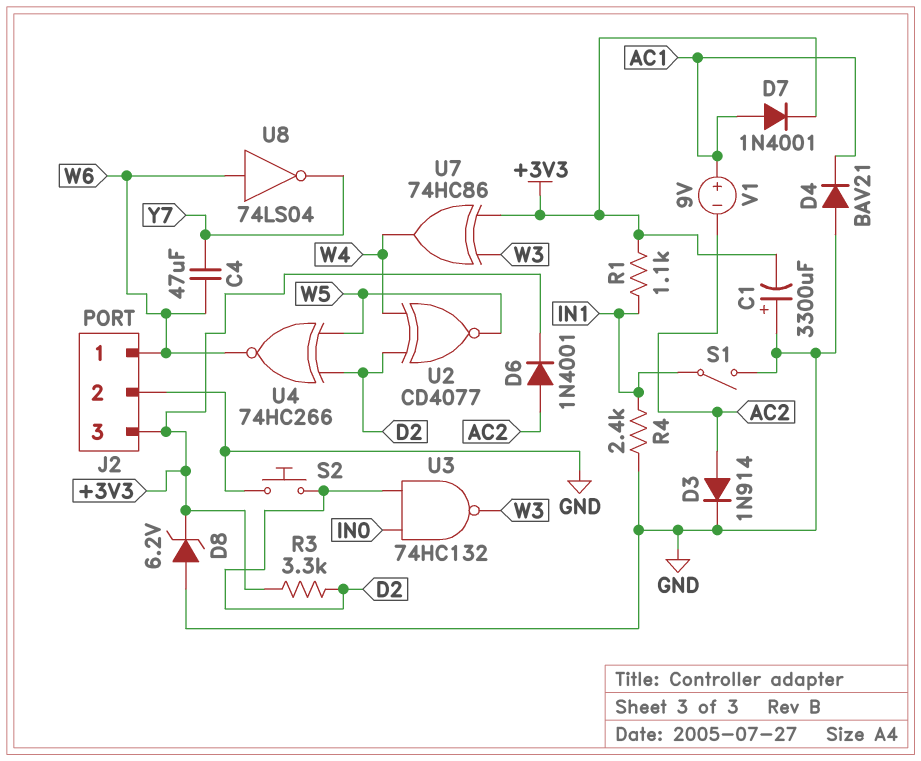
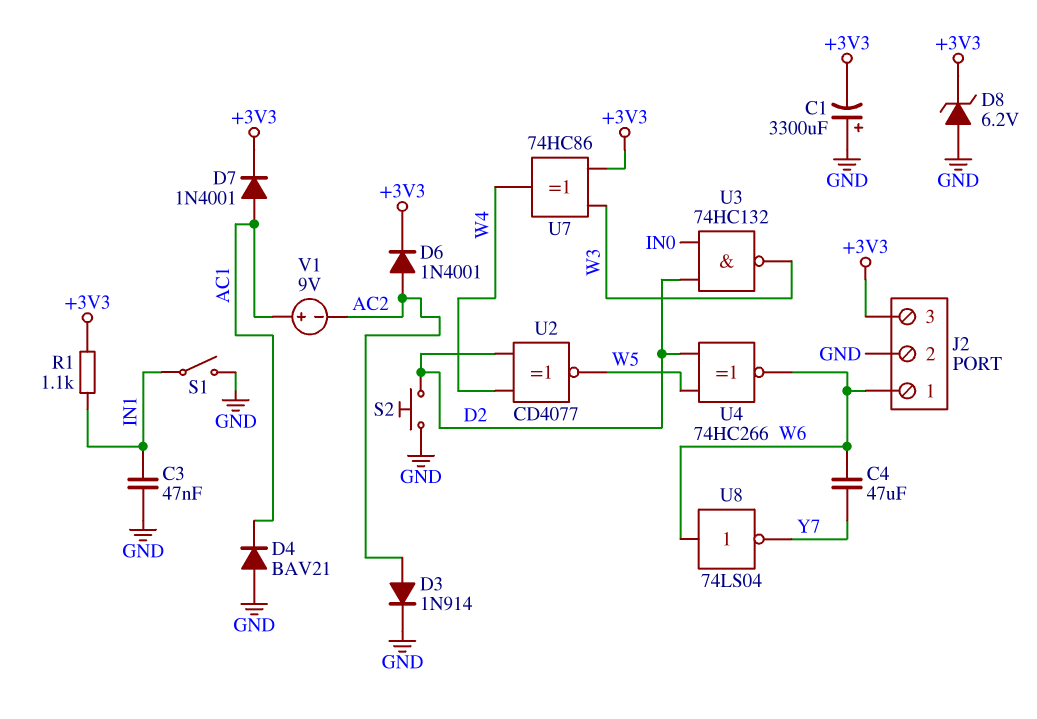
C3: none -> 47nF (GND, IN1)
R3: 3.3k (+3V3, D2) -> none
R4: 2.4k (GND, IN1) -> none

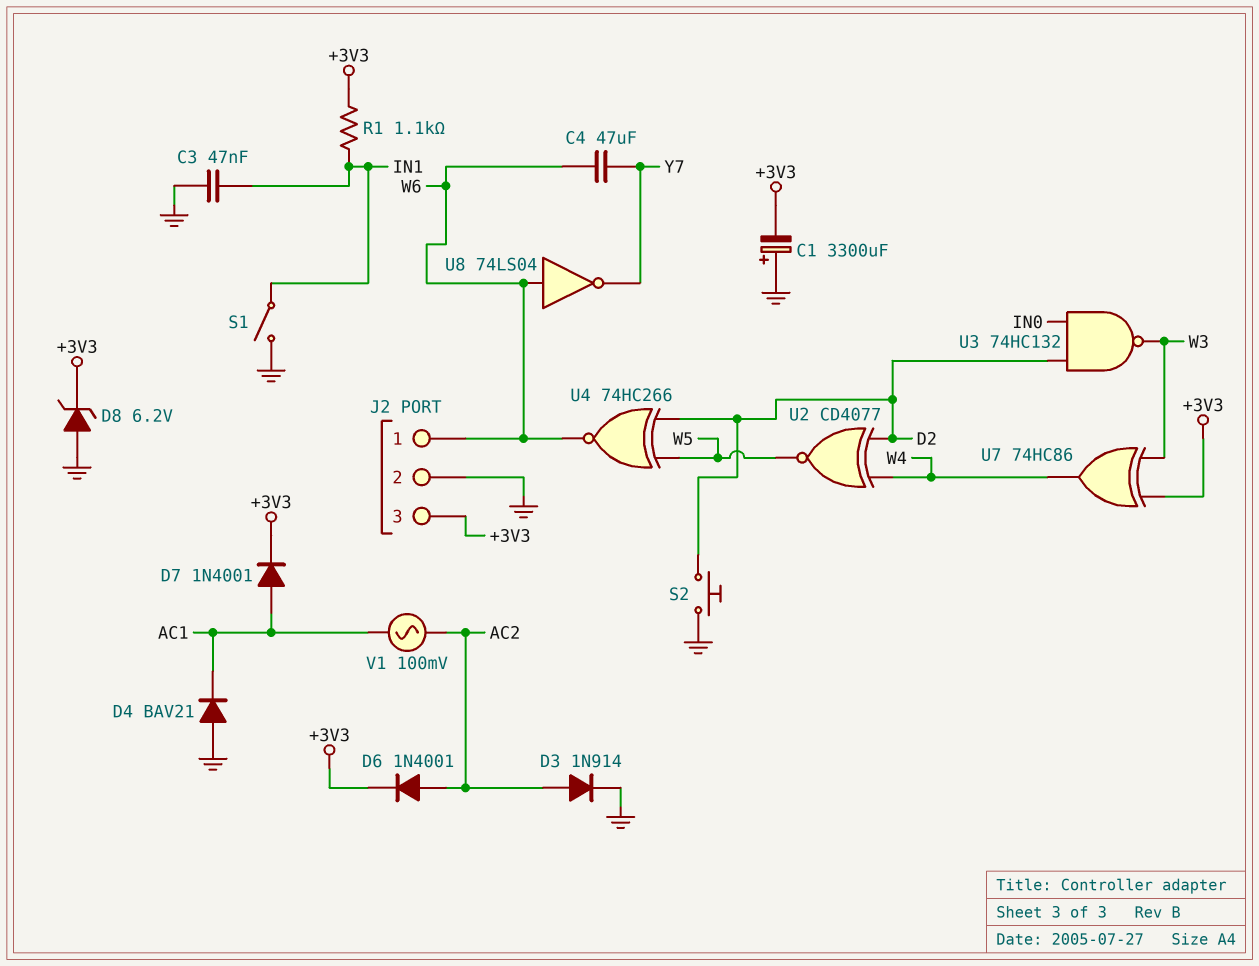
V1: 9V (plus AC1, minus AC2) -> AC 100mV (AC1, AC2)

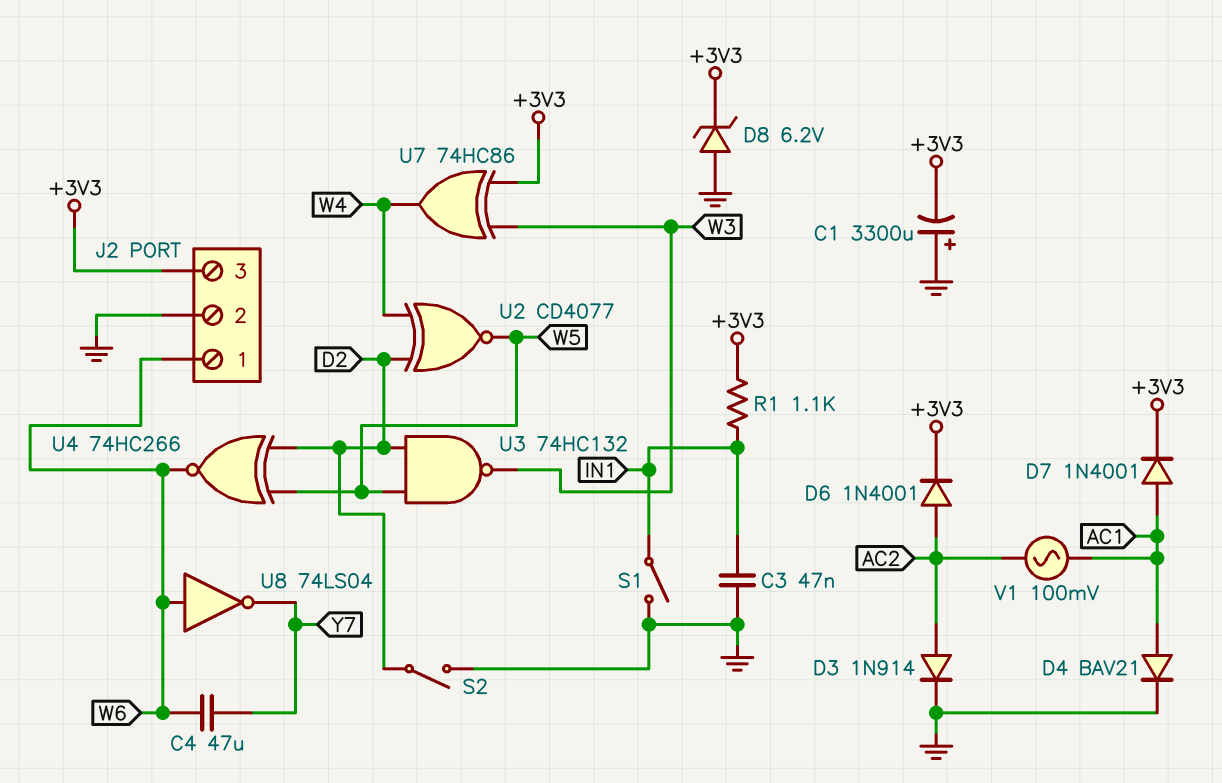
D4: diode BAV21 (A GND, K AC1) -> diode BAV21 (A AC1, K GND)
S2: button (D2, GND) -> switch (D2, GND)
U3: NAND 74HC132 (in D2, in IN0, out W3) -> NAND 74HC132 (in D2, in W5, out W3)

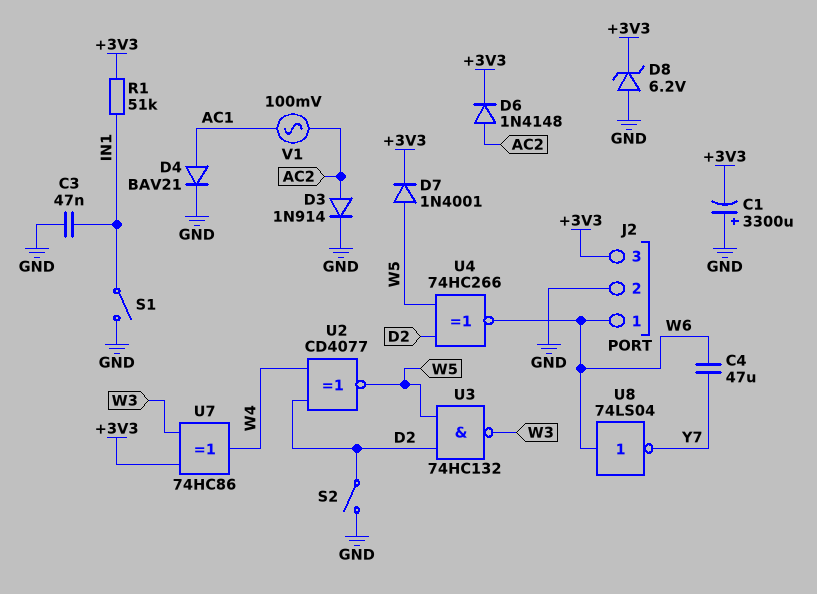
D6: diode 1N4001 (A AC2, K +3V3) -> diode 1N4148 (A AC2, K +3V3)
D7: diode 1N4001 (A AC1, K +3V3) -> diode 1N4001 (A W5, K +3V3)
R1: 1.1k (+3V3, IN1) -> 51k (+3V3, IN1)

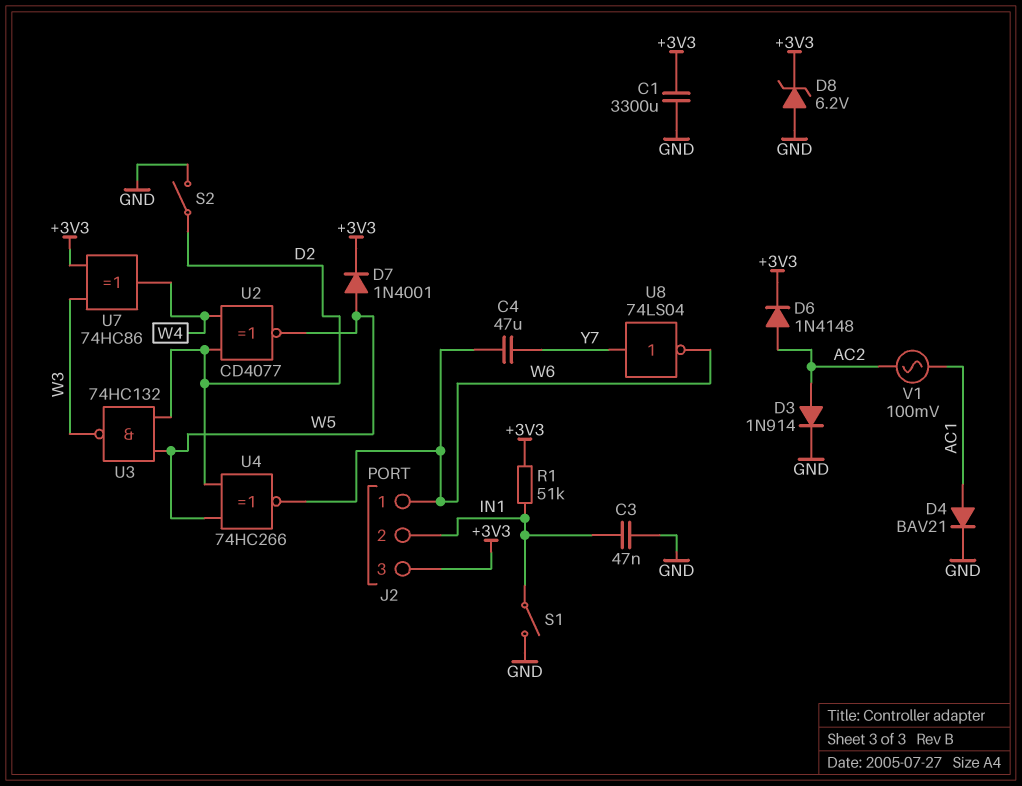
C1: 3300uF (plus GND, minus +3V3) -> 3300uF (+3V3, GND)
J2 pin 2: GND -> IN1
U8: NOT 74LS04 (in W6, out Y7) -> NOT 74LS04 (in Y7, out W6)

